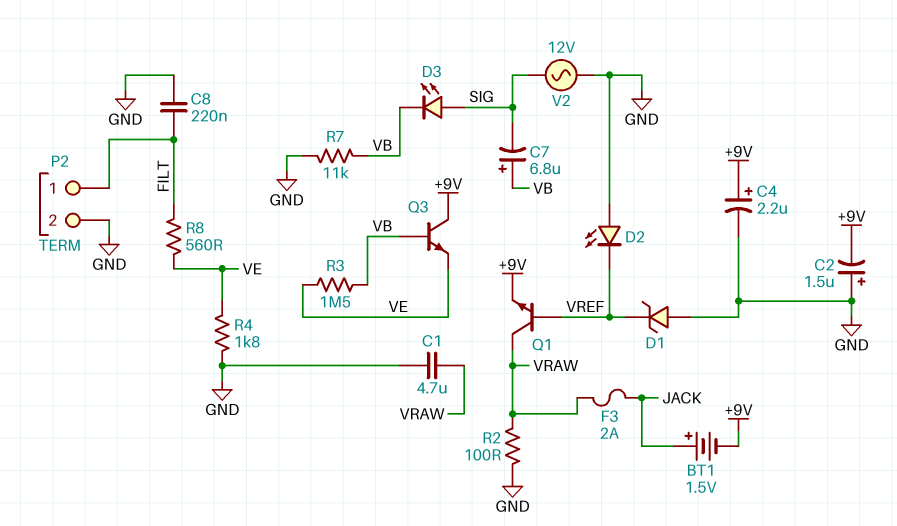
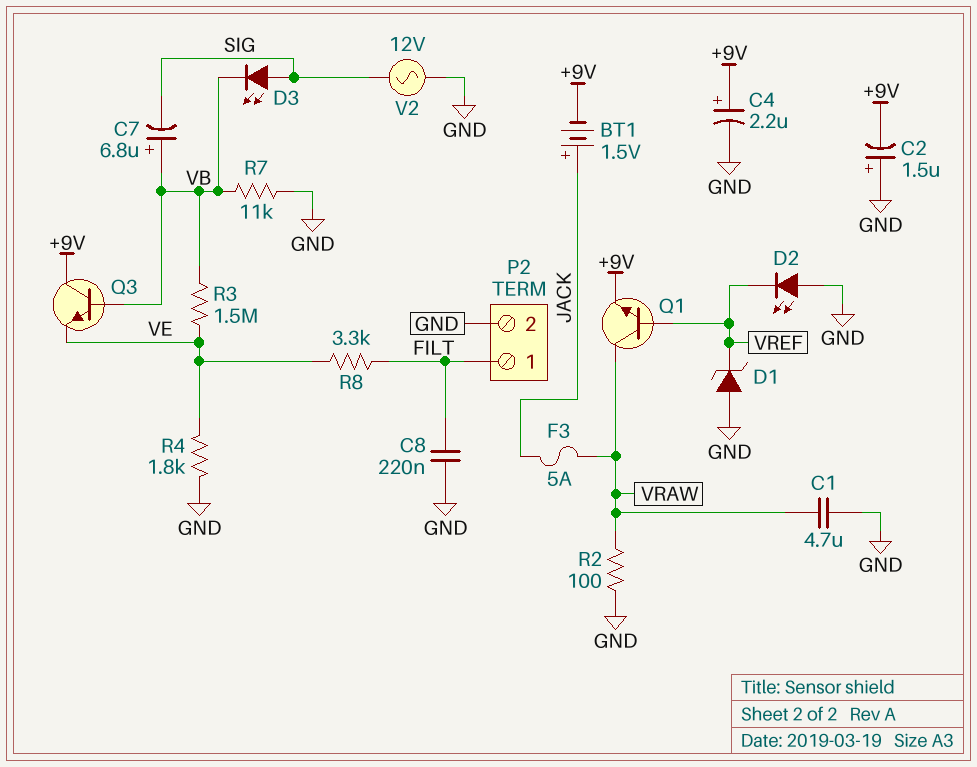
F3: 2A (JACK, VRAW) -> 5A (JACK, VRAW)
R8: 560 (FILT, VE) -> 3.3k (FILT, VE)

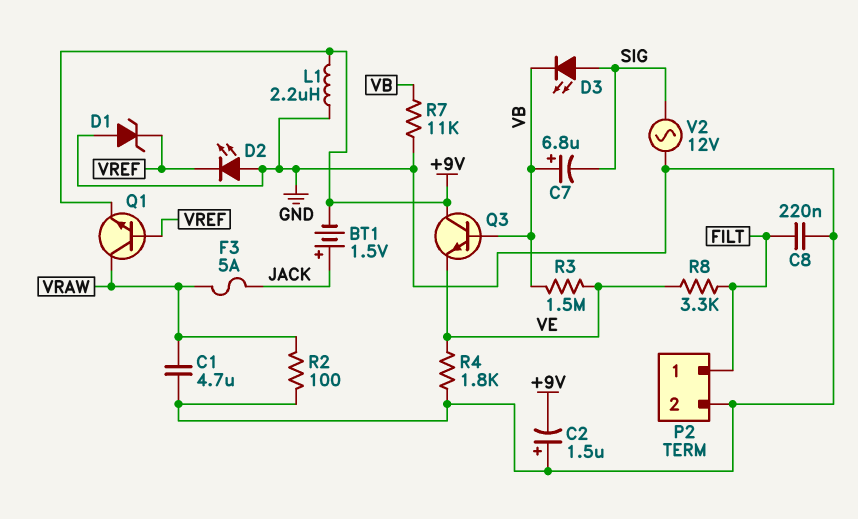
C4: 2.2uF (plus +9V, minus GND) -> none
L1: none -> 2.2uH (+9V, GND)

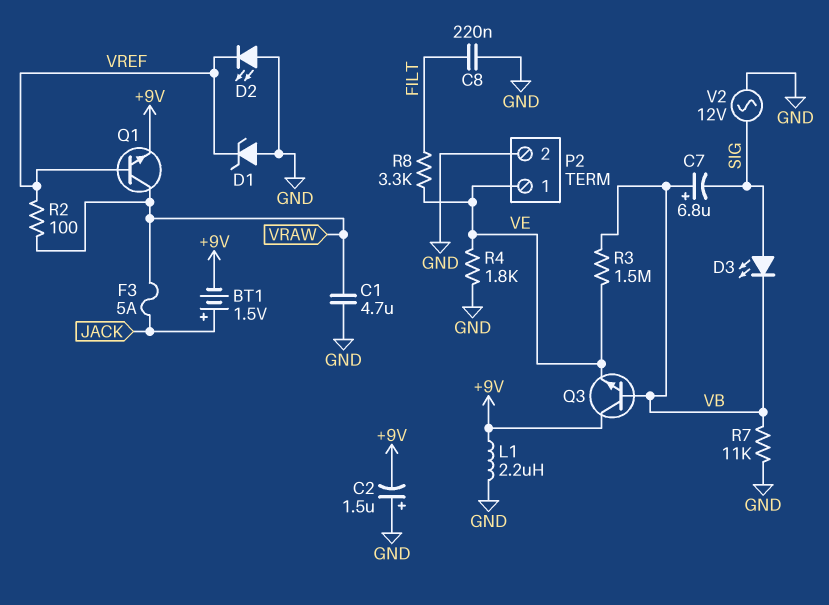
P2 pin 1: FILT -> VE
R2: 100 (GND, VRAW) -> 100 (VRAW, VREF)

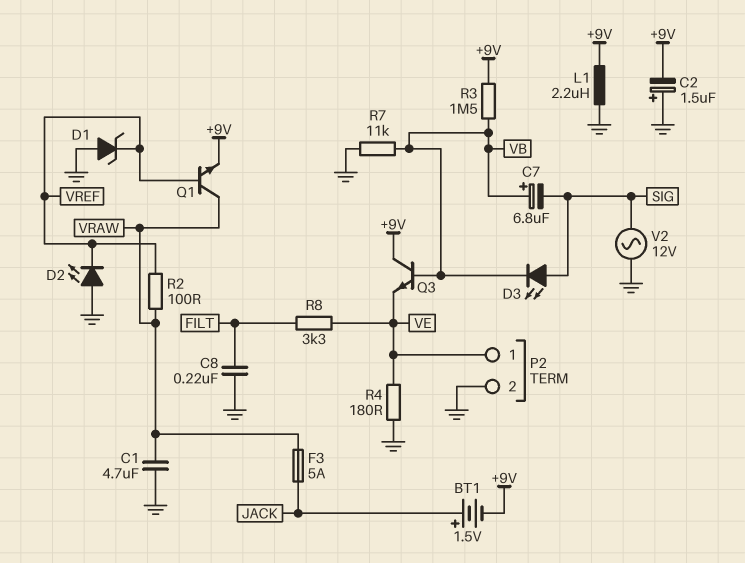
R3: 1.5M (VB, VE) -> 1.5M (+9V, VB)
R4: 1.8k (GND, VE) -> 180 (GND, VE)

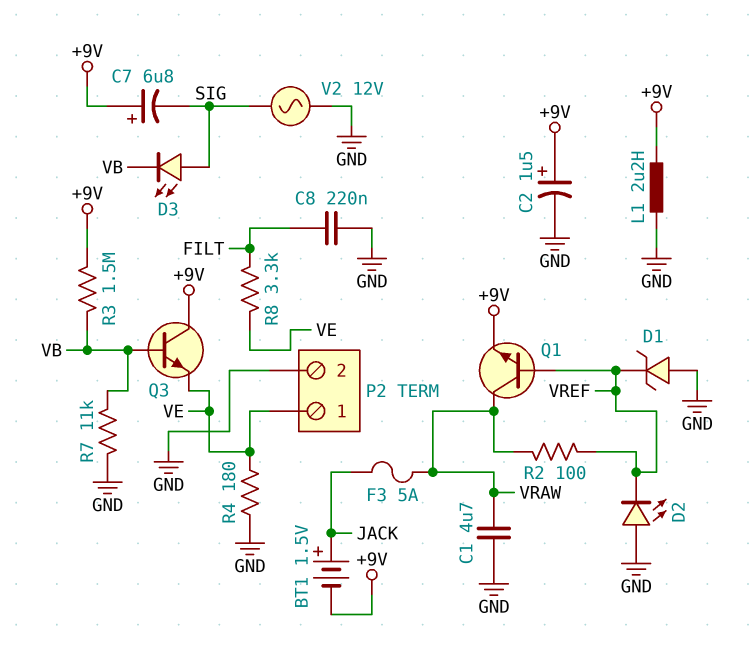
C2: 1.5uF (plus GND, minus +9V) -> 1.5uF (plus +9V, minus GND)
C7: 6.8uF (plus VB, minus SIG) -> 6.8uF (plus +9V, minus SIG)

